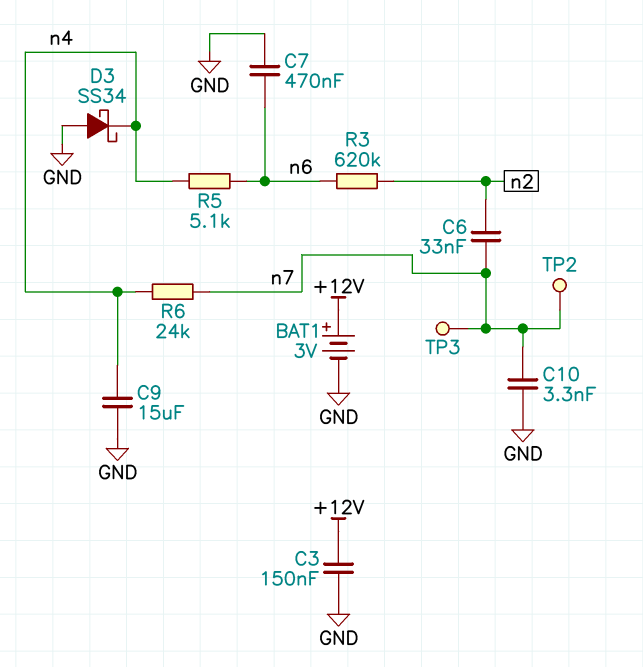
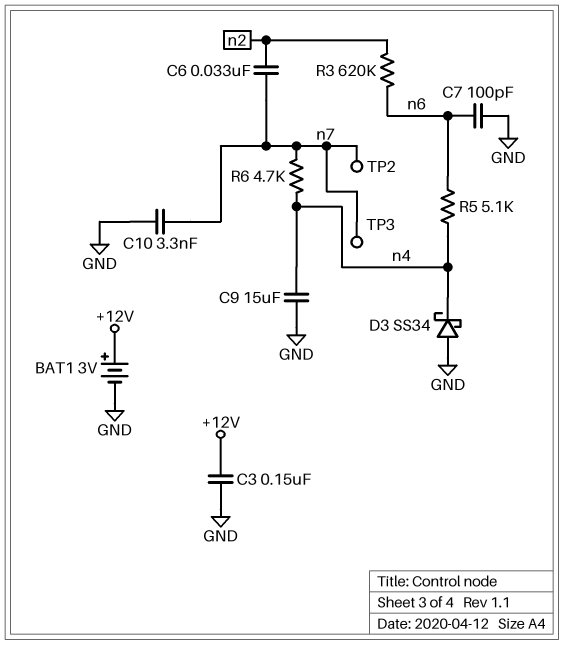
C7: 470nF (GND, n6) -> 100pF (GND, n6)
R6: 24k (n4, n7) -> 4.7k (n4, n7)

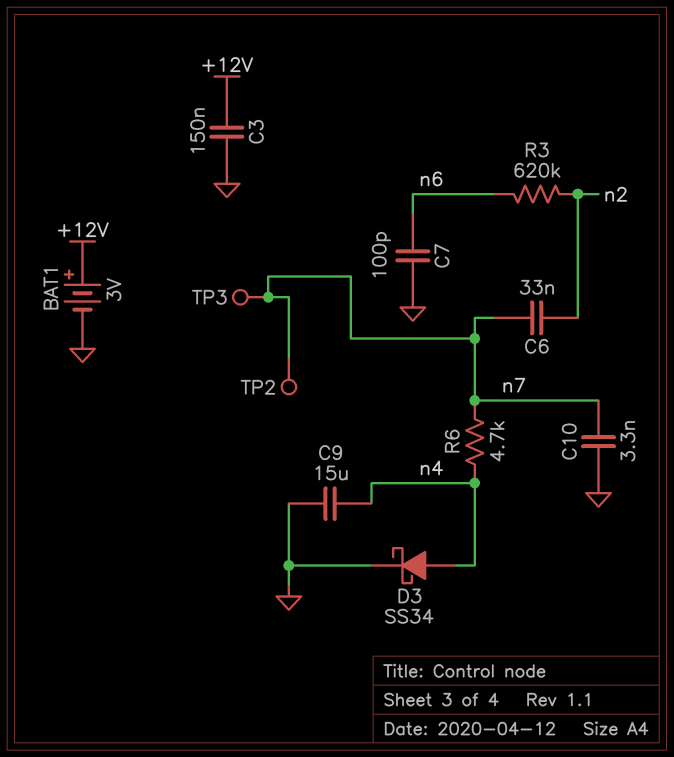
D3: schottky SS34 (A GND, K n4) -> schottky SS34 (A n4, K GND)
R5: 5.1k (n4, n6) -> none

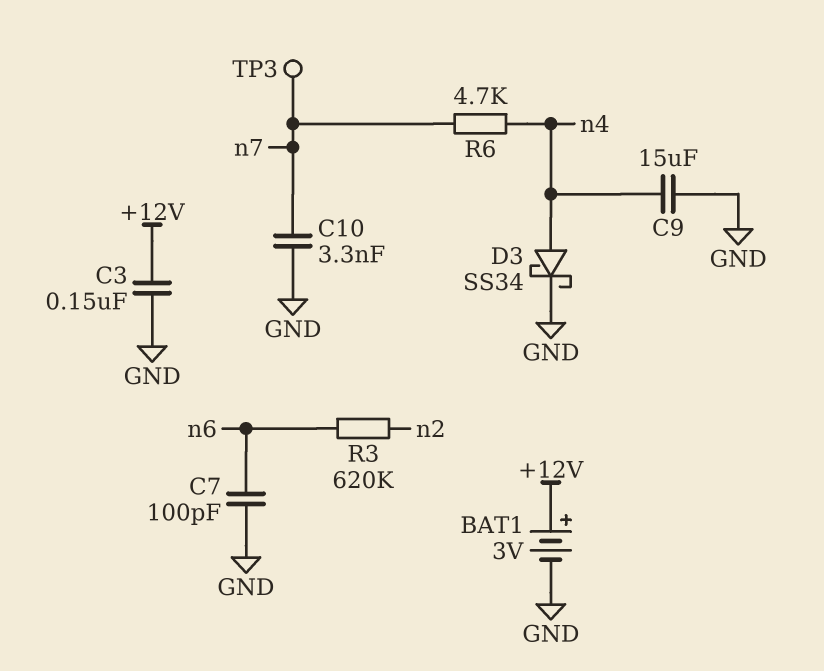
C6: 33nF (n2, n7) -> none
TP2: test point (n7) -> none

